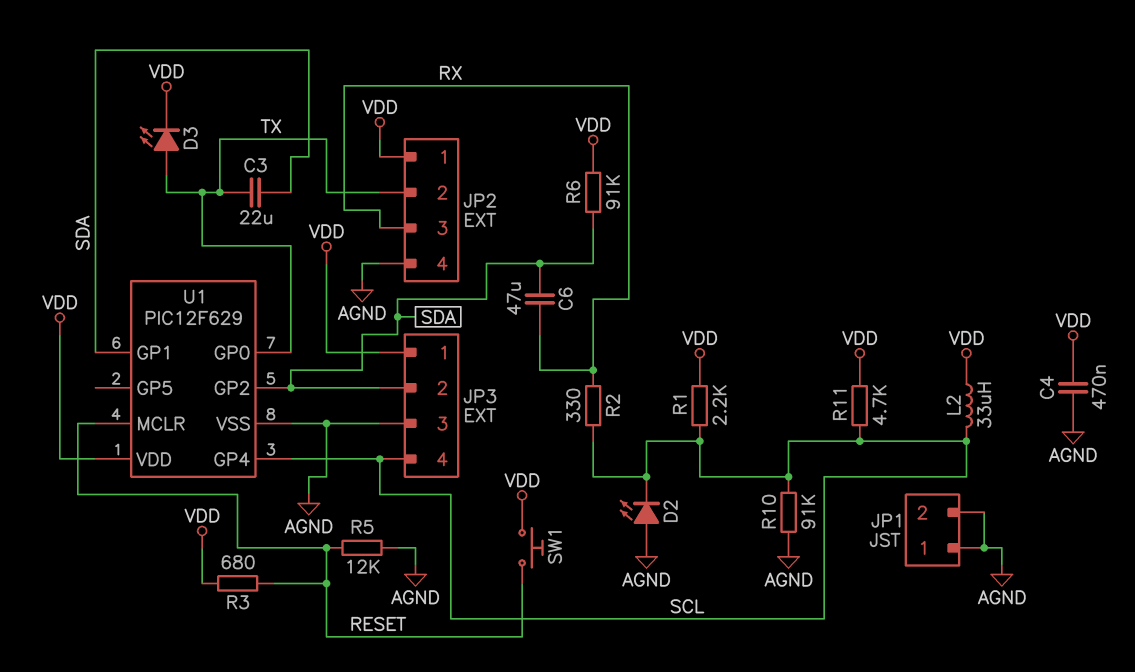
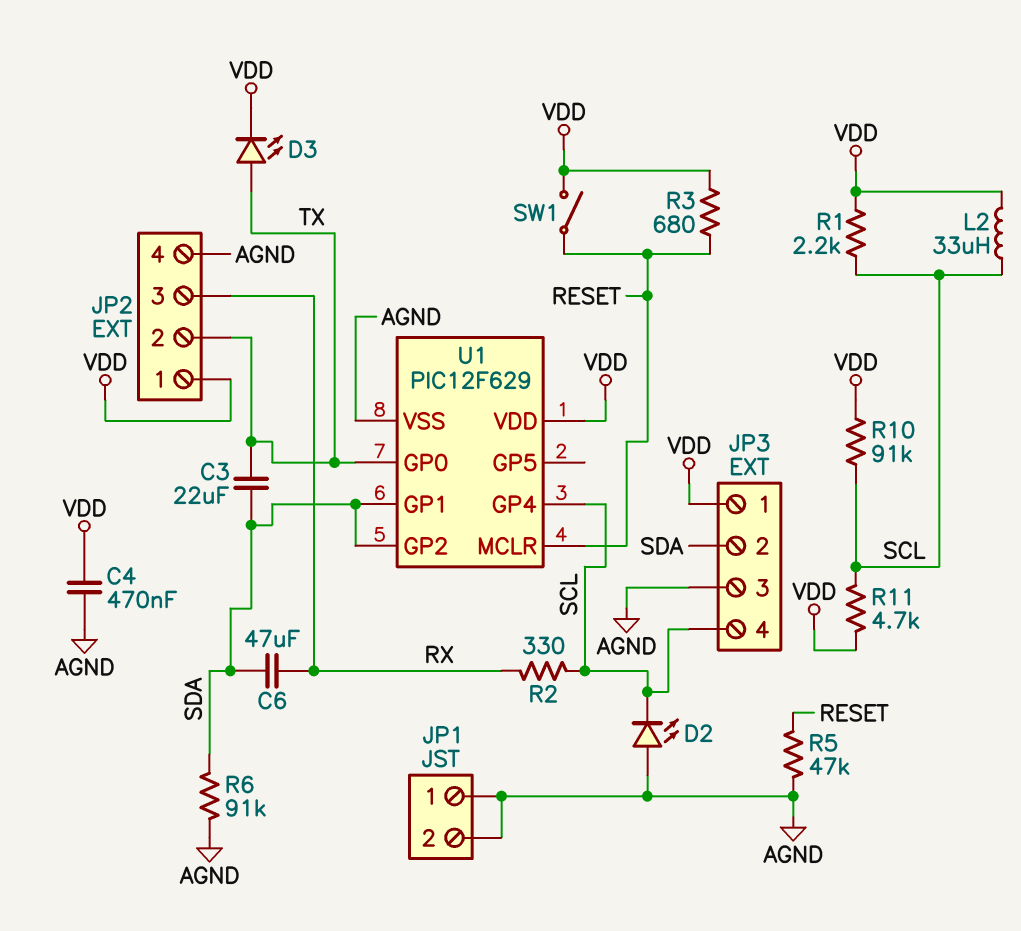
R5: 12k (AGND, RESET) -> 47k (AGND, RESET)
R6: 91k (SDA, VDD) -> 91k (AGND, SDA)
R10: 91k (AGND, SCL) -> 91k (SCL, VDD)
SW1: button (RESET, VDD) -> switch (RESET, VDD)

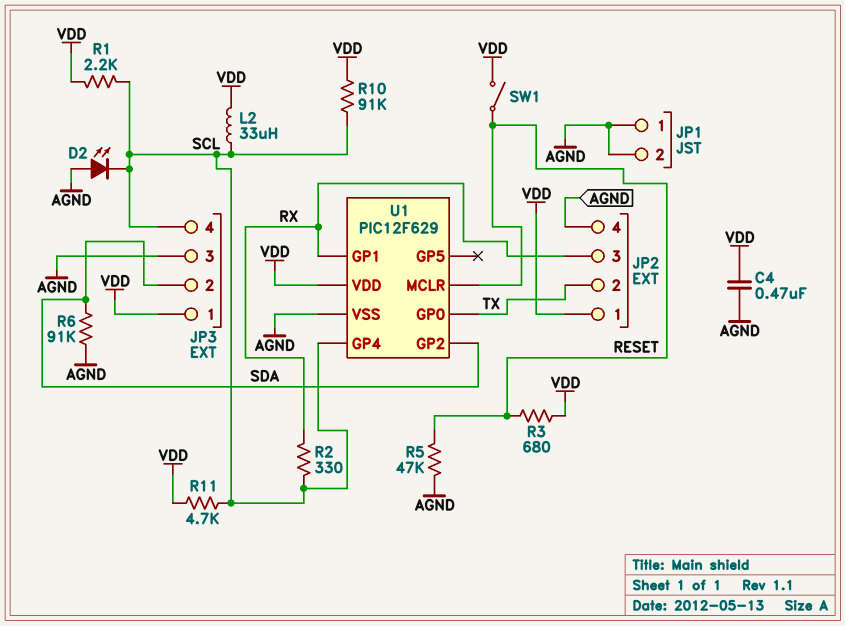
C3: 22uF (SDA, TX) -> none
C6: 47uF (RX, SDA) -> none
D3: LED (A TX, K VDD) -> none
U1 pin GP1: SDA -> RX

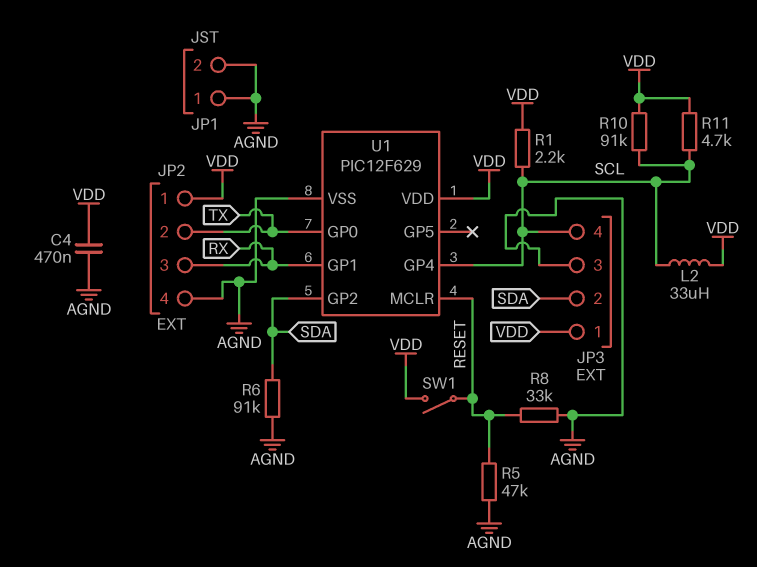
D2: LED (A AGND, K SCL) -> none
R2: 330 (RX, SCL) -> none
R3: 680 (RESET, VDD) -> none
R8: none -> 33k (AGND, RESET)

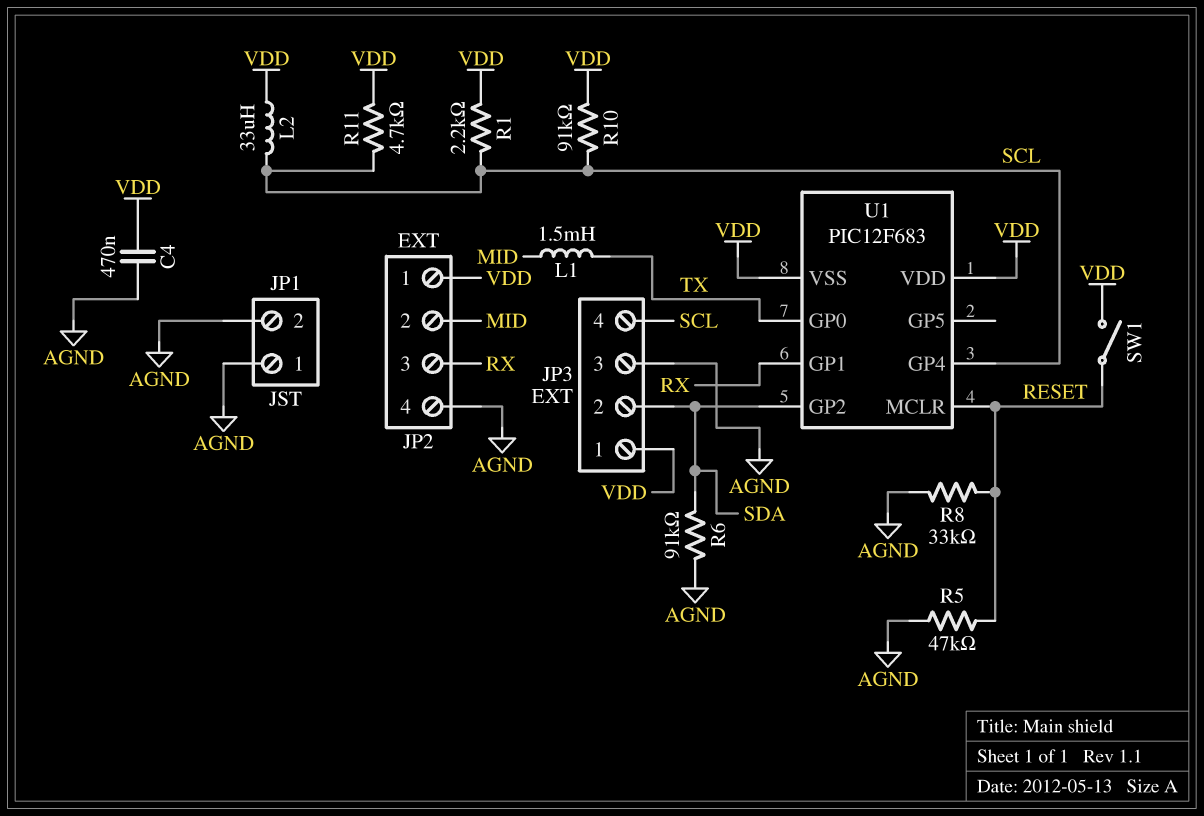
JP2 pin 2: TX -> MID
L1: none -> 1.5mH (MID, TX)
U1: PIC12F629 -> PIC12F683
U1 pin VSS: AGND -> VDD

